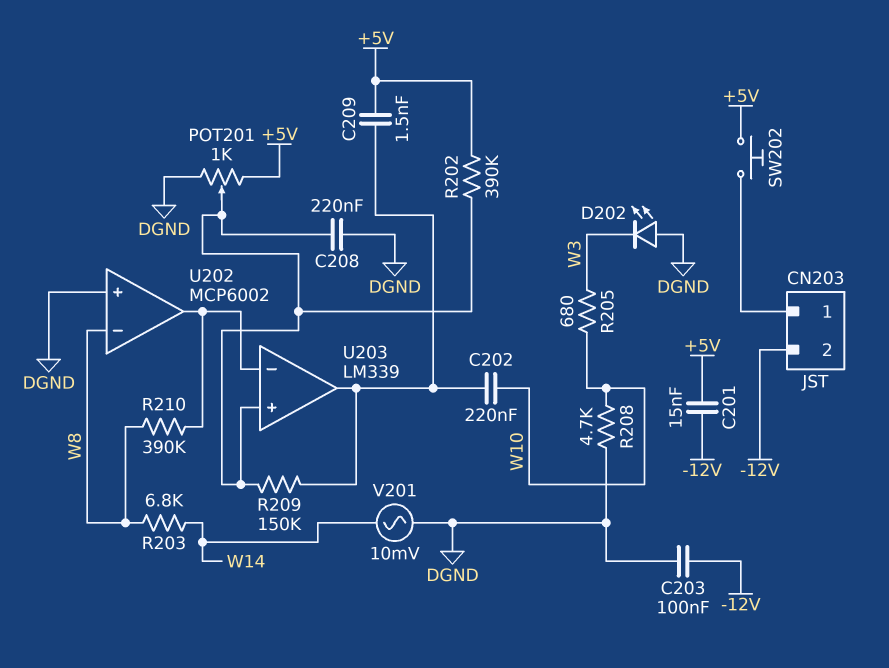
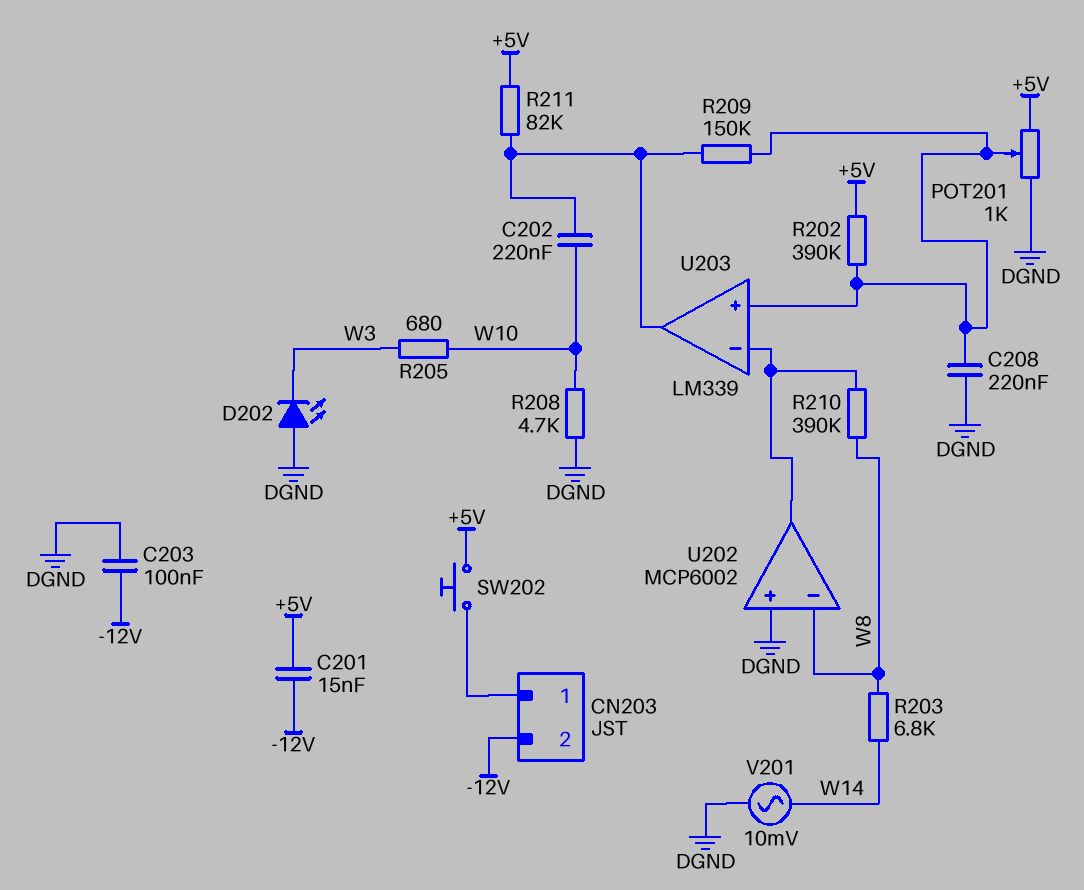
C209: 1.5nF (+5V, U203/out) -> none
R211: none -> 82k (+5V, U203/out)

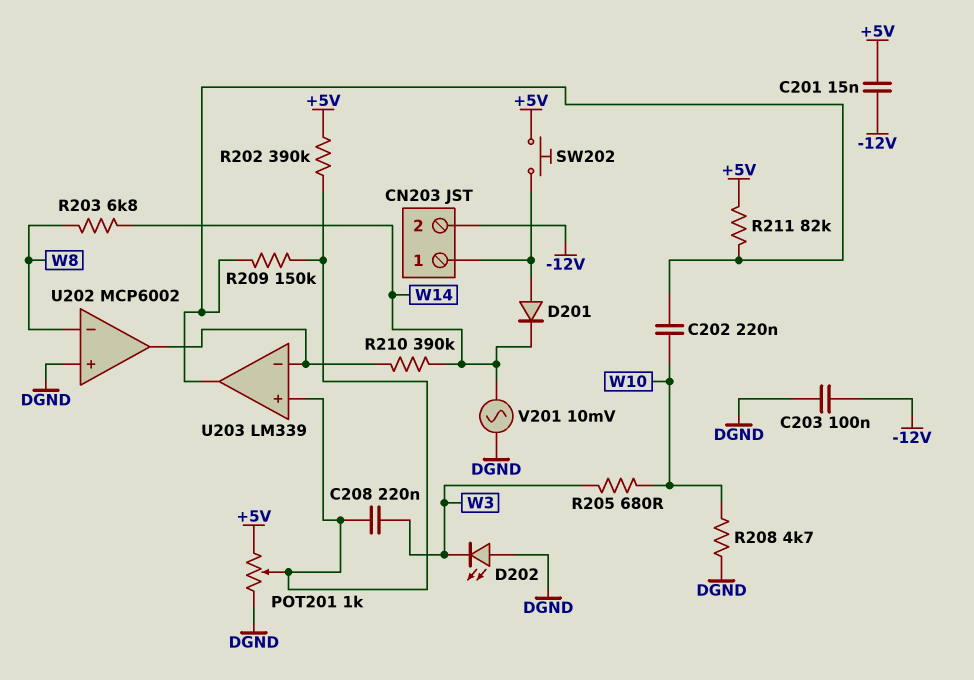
C208: 220nF (DGND, U203/in+) -> 220nF (U203/in+, W3)
D201: none -> diode (A CN203/1, K W14)
R210: 390k (U202/out, W8) -> 390k (U202/out, W14)

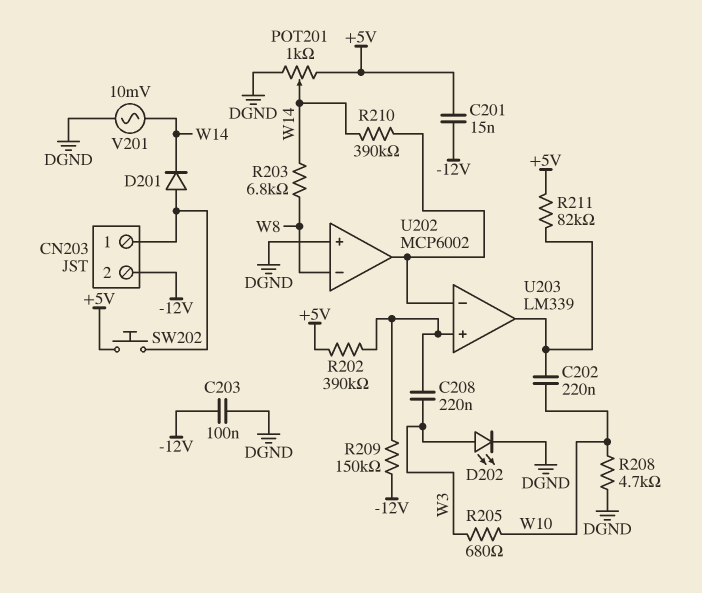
D202: LED (A DGND, K W3) -> LED (A W3, K DGND)
POT201: 1k (+5V, DGND, wiper U203/in+) -> 1k (+5V, DGND, wiper W14)
R209: 150k (U203/in+, U203/out) -> 150k (-12V, U203/in+)

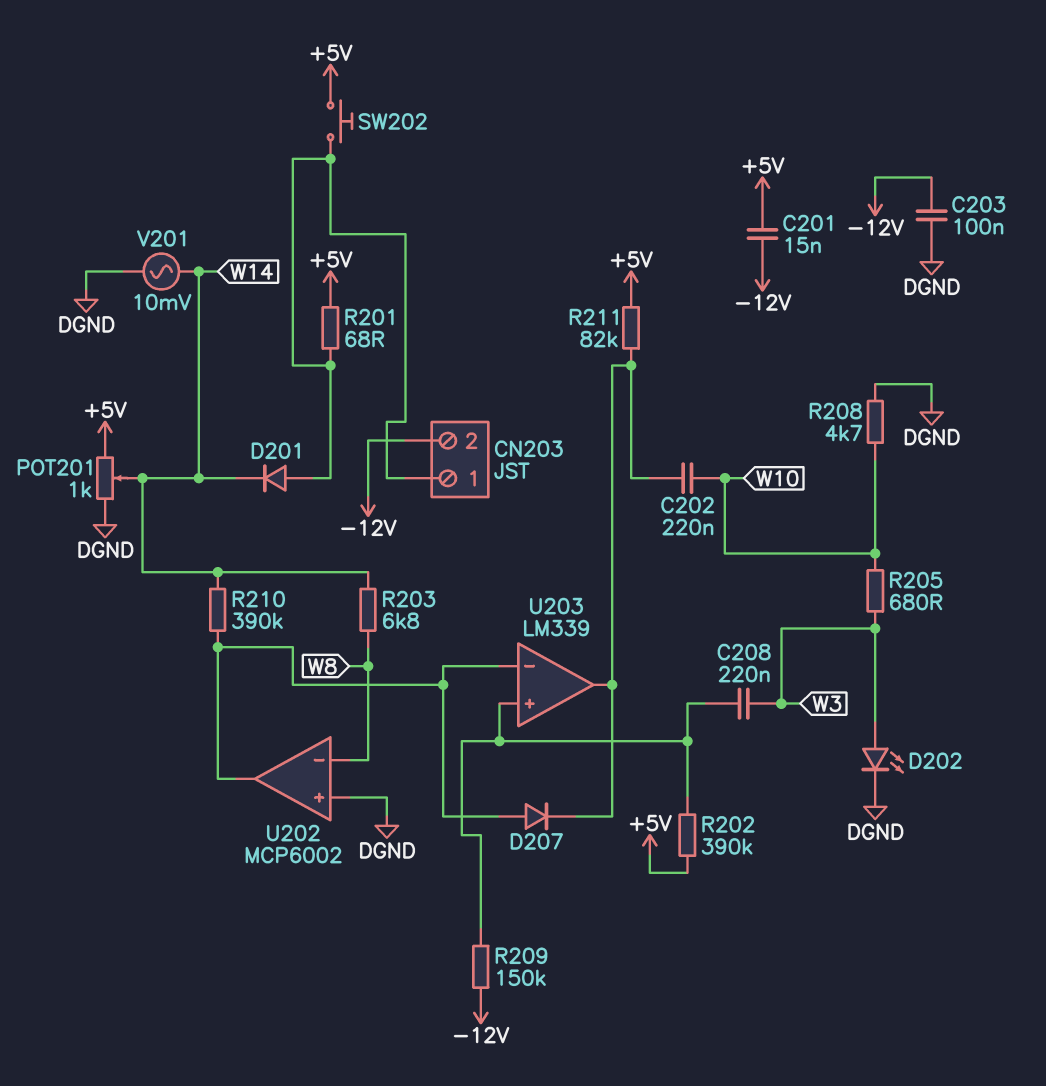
D207: none -> diode (A U202/out, K U203/out)
R201: none -> 68 (+5V, CN203/1)

